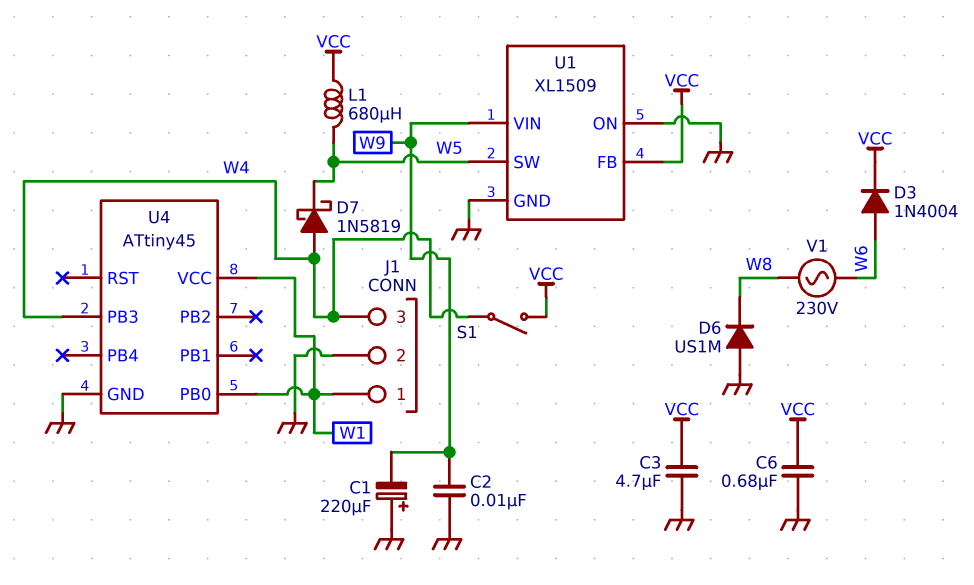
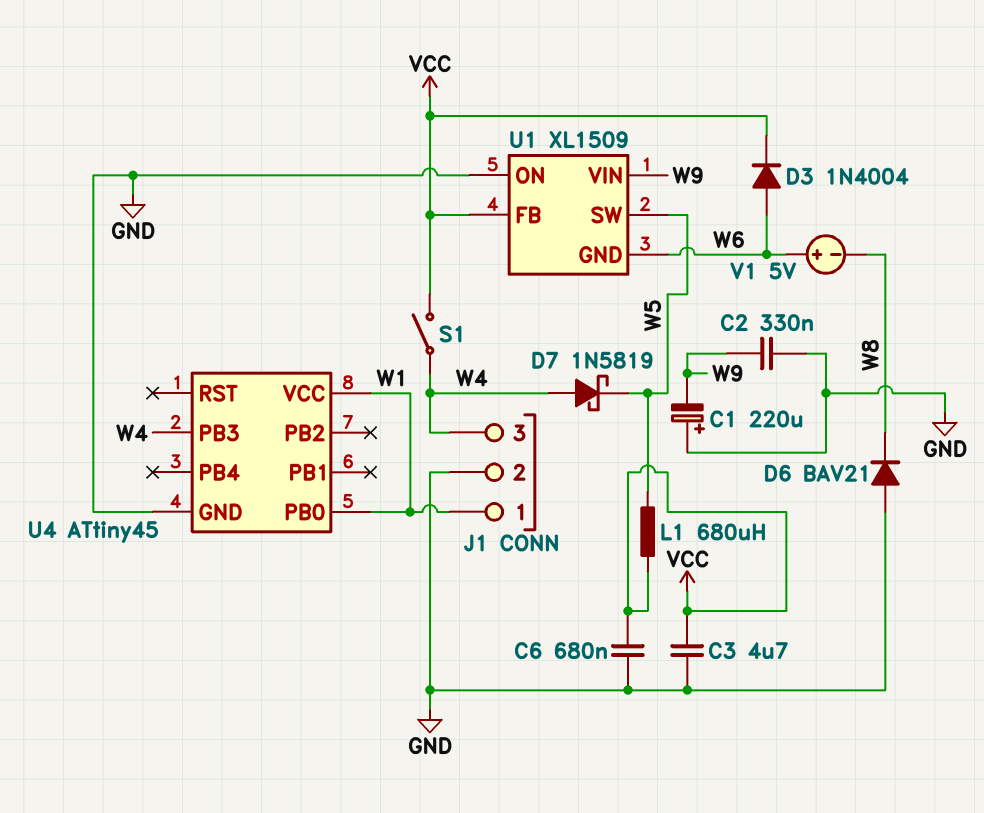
C2: 10nF (GND, W9) -> 330nF (GND, W9)
D6: diode US1M (A GND, K W8) -> diode BAV21 (A GND, K W8)
U1 pin GND: GND -> W6
V1: AC 230V (W6, W8) -> 5V (plus W6, minus W8)

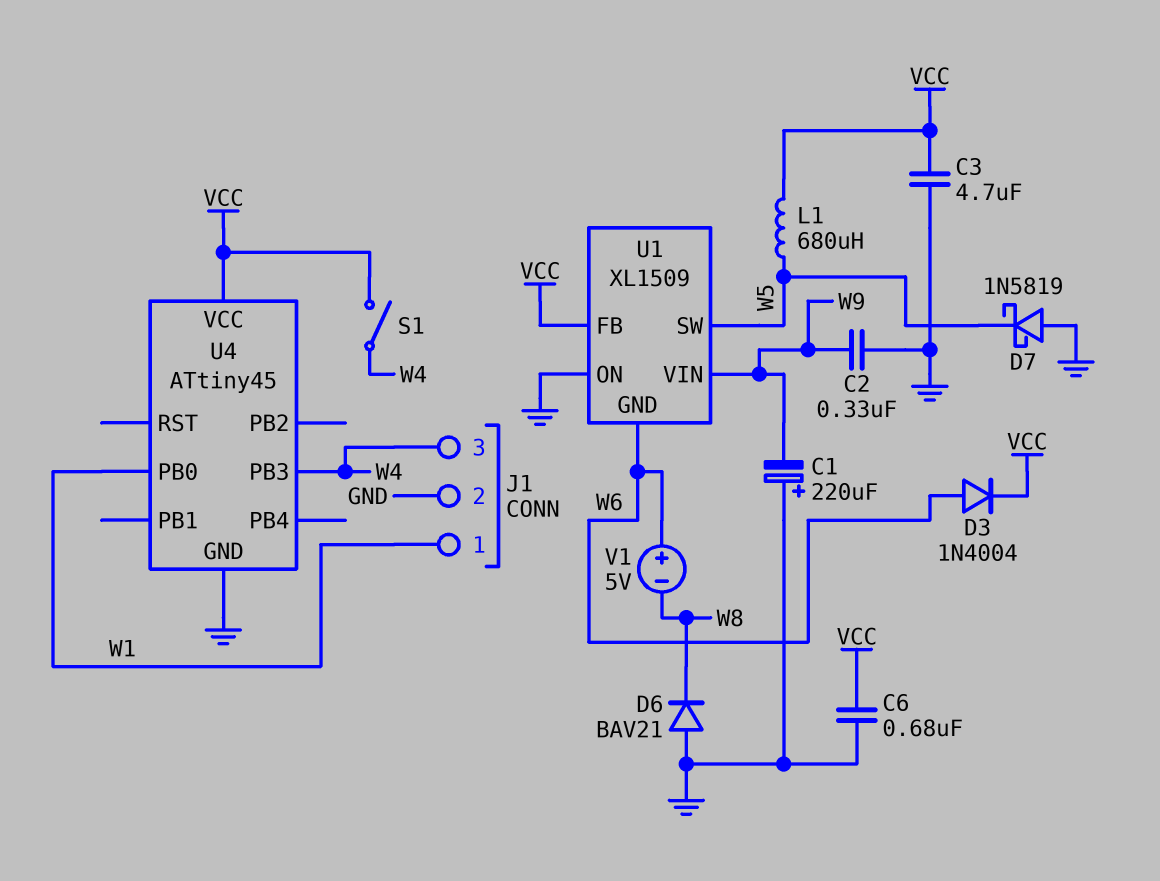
D7: schottky 1N5819 (A W4, K W5) -> schottky 1N5819 (A GND, K W5)
U4 pin VCC: W1 -> VCC

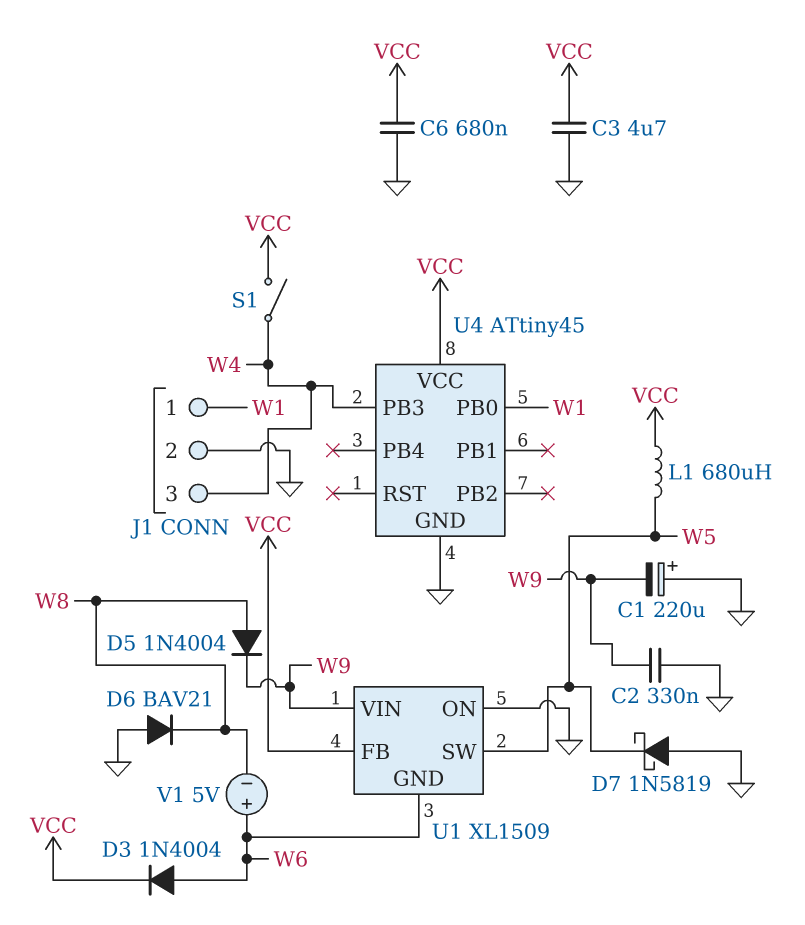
D5: none -> diode 1N4004 (A W8, K W9)

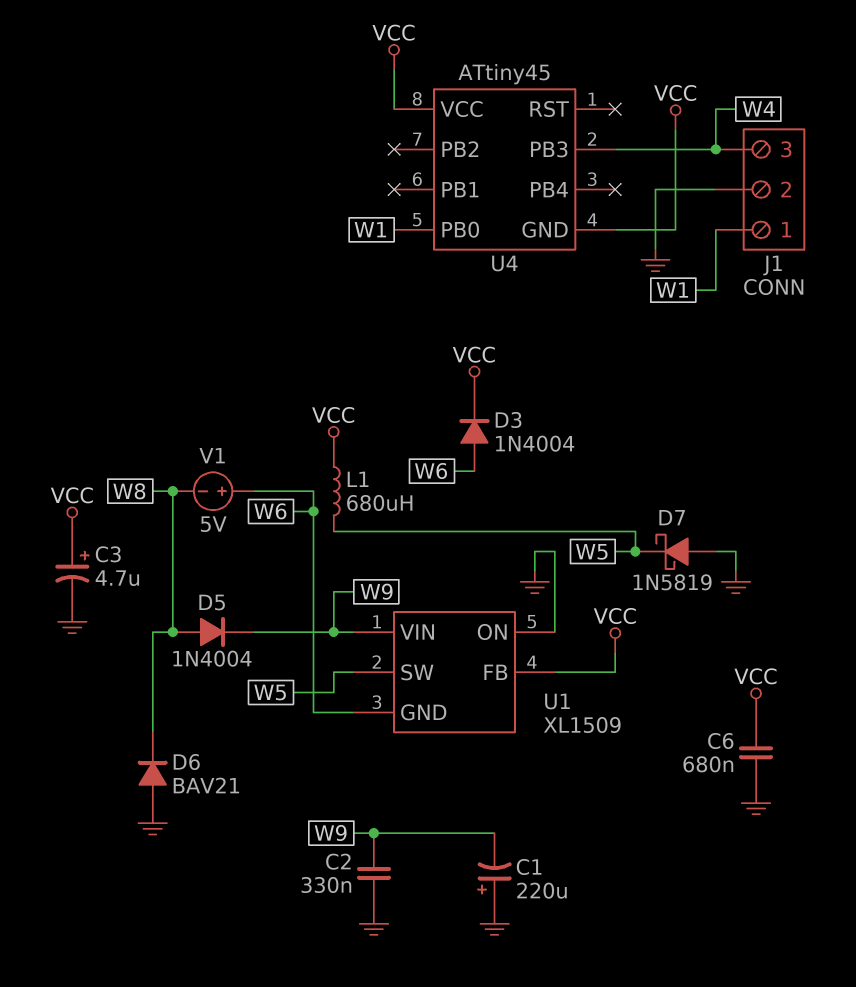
C3: 4.7uF (GND, VCC) -> 4.7uF (plus VCC, minus GND)
S1: switch (VCC, W4) -> none
U4 pin GND: GND -> VCC

